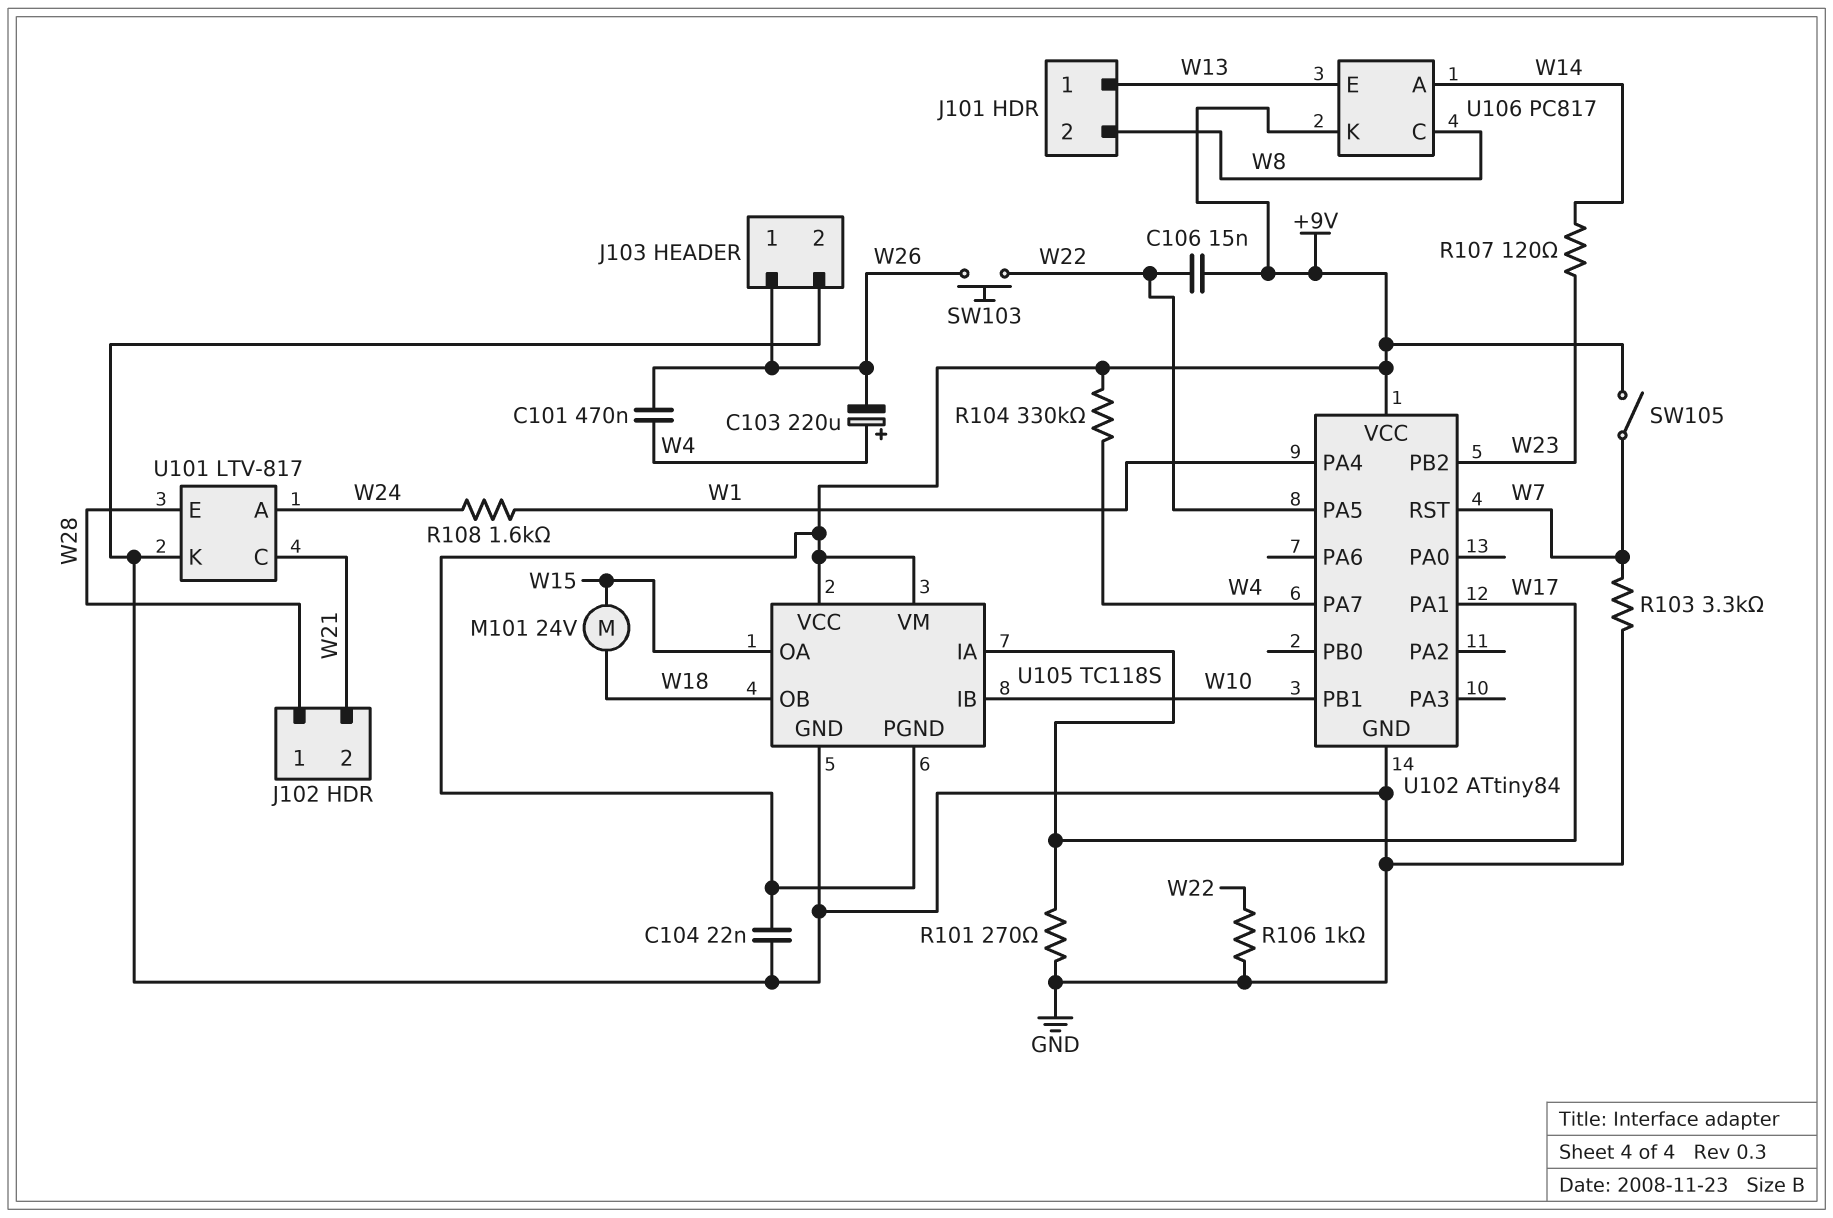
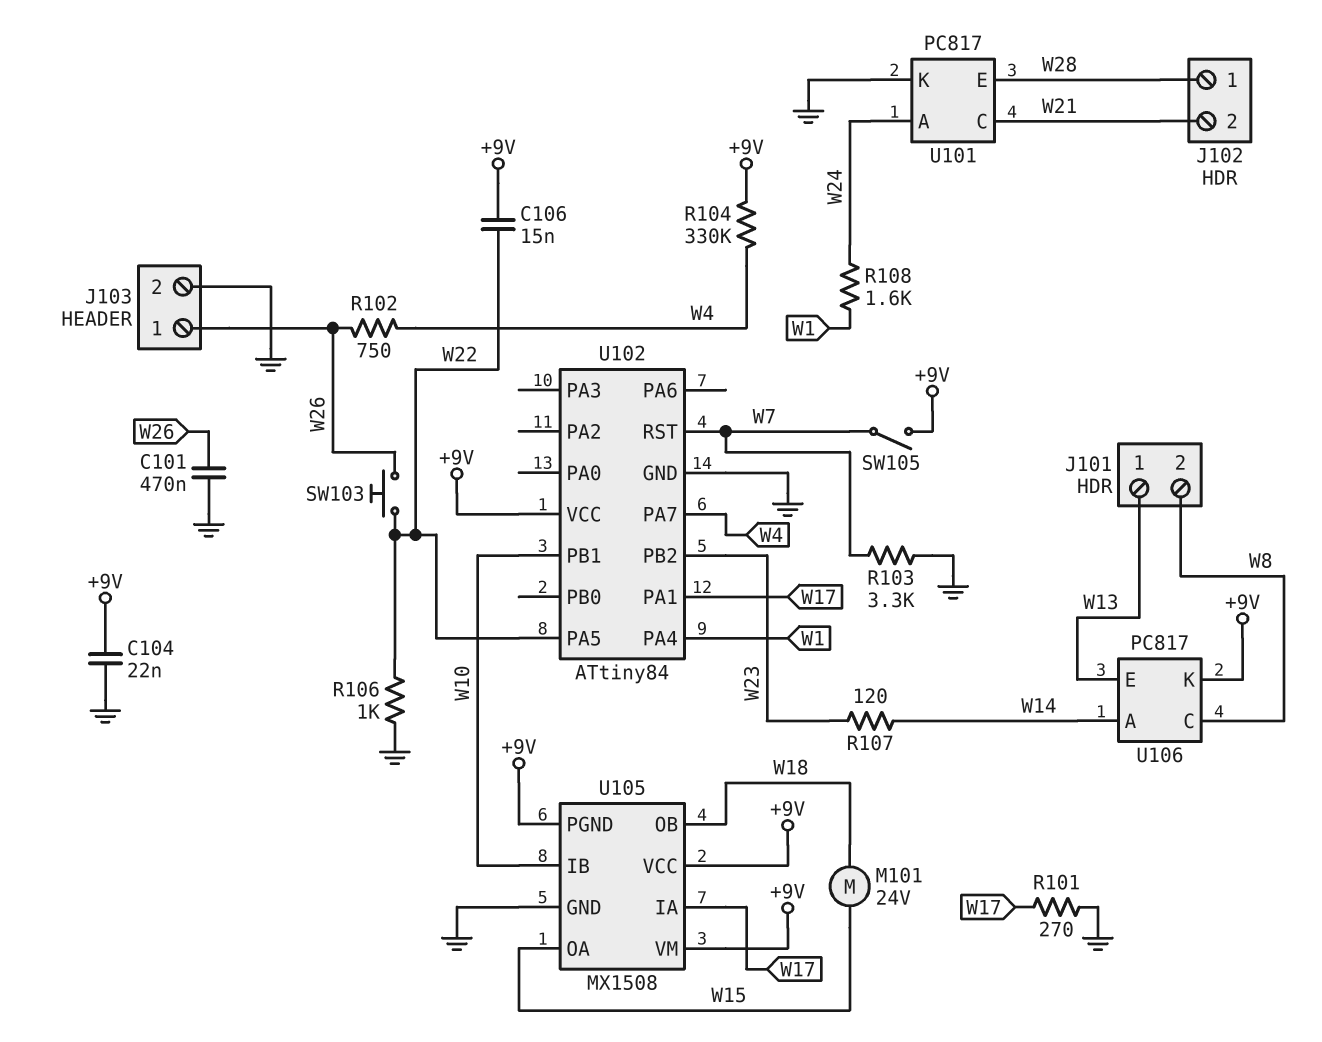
C101: 470nF (W4, W26) -> 470nF (GND, W26)
C103: 220uF (plus W4, minus W26) -> none
R102: none -> 750 (W4, W26)
U101: LTV-817 -> PC817
U105: TC118S -> MX1508

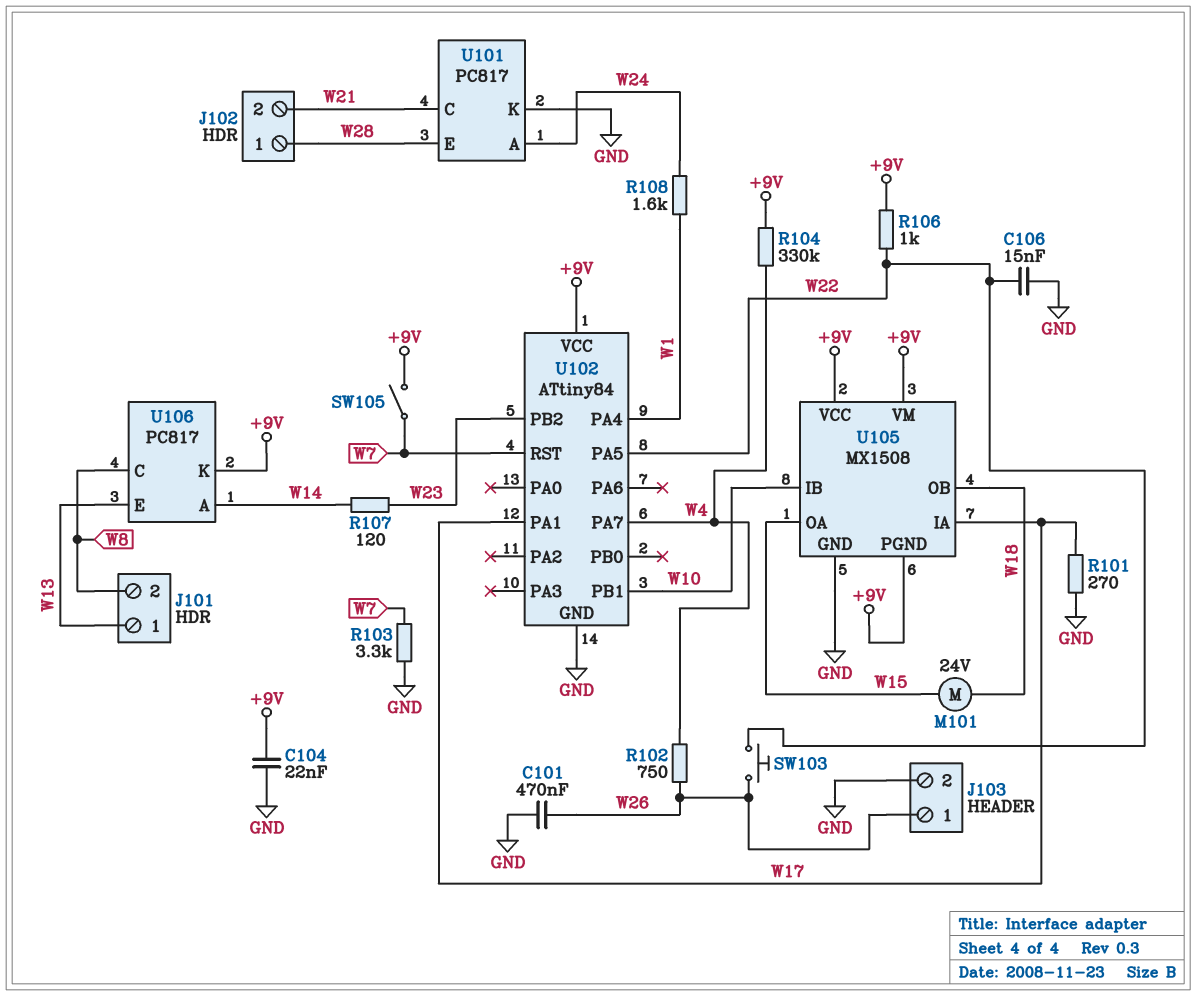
C106: 15nF (+9V, W22) -> 15nF (GND, W22)
R106: 1k (GND, W22) -> 1k (+9V, W22)

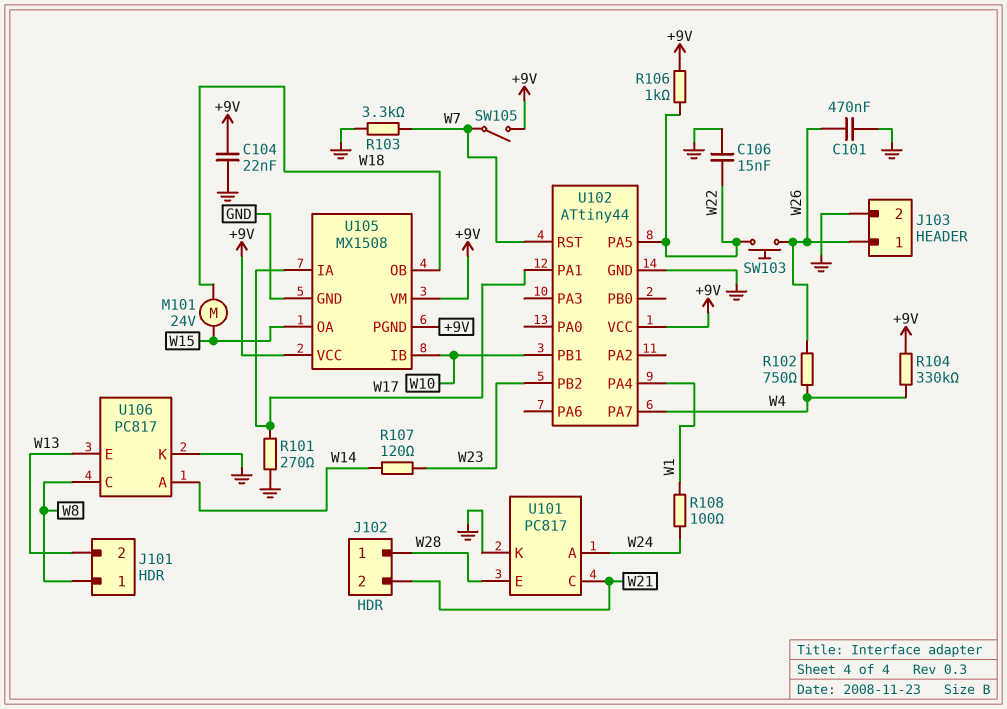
J101 pin 1: W13 -> W8
J101 pin 2: W8 -> W13
R108: 1.6k (W1, W24) -> 100 (W1, W24)
U102: ATtiny84 -> ATtiny44
U106 pin K: +9V -> GND

